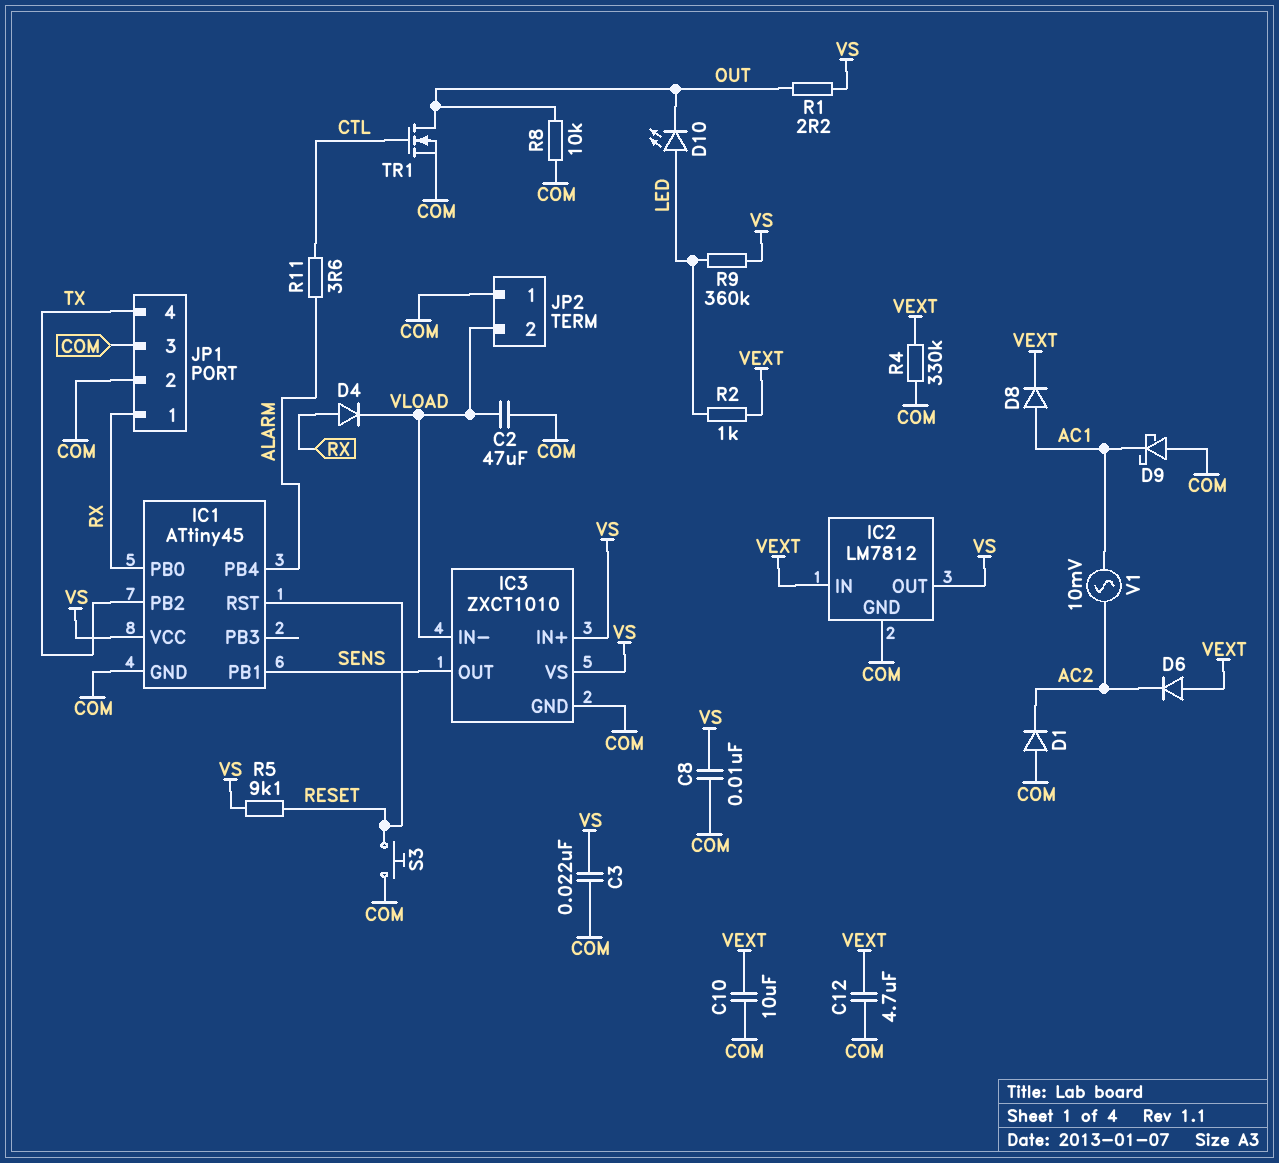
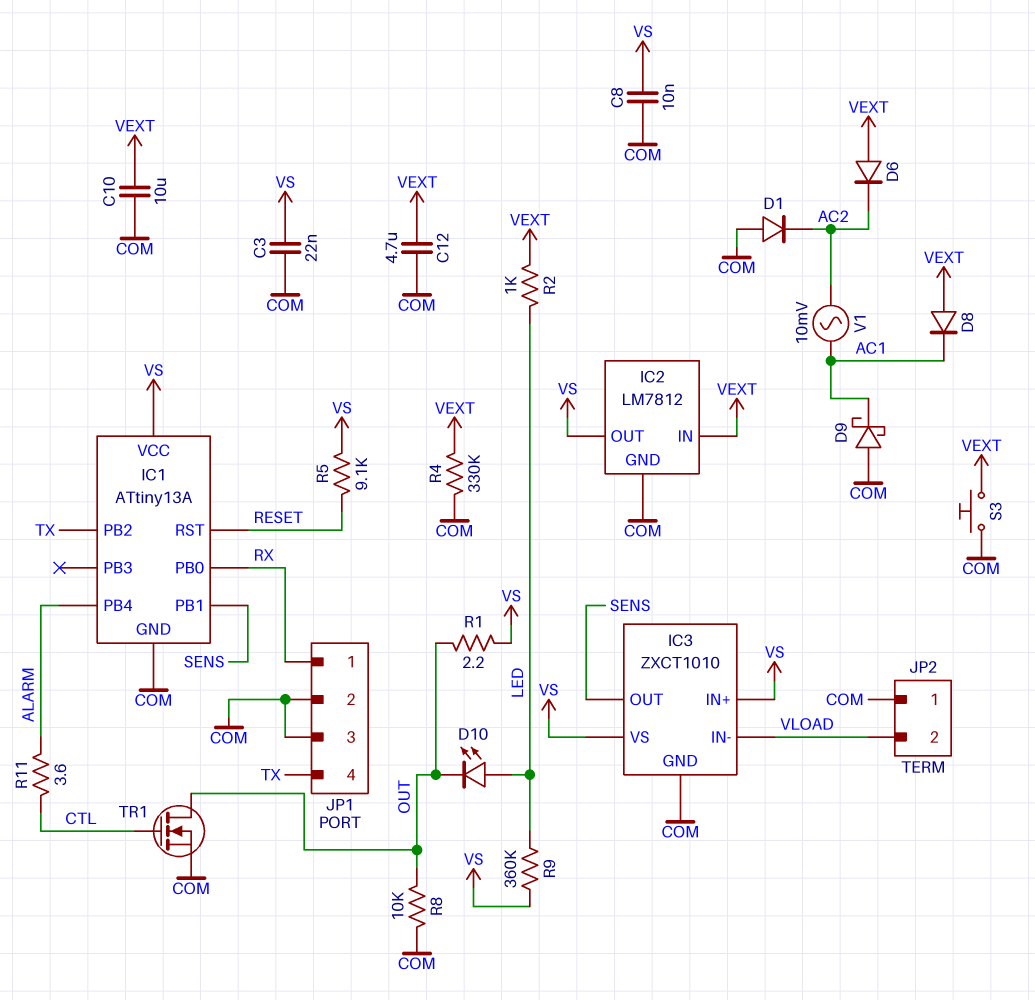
C2: 47uF (COM, VLOAD) -> none
D4: diode (A RX, K VLOAD) -> none
D8: diode (A AC1, K VEXT) -> diode (A VEXT, K AC1)
IC1: ATtiny45 -> ATtiny13A
S3: button (COM, RESET) -> button (COM, VEXT)

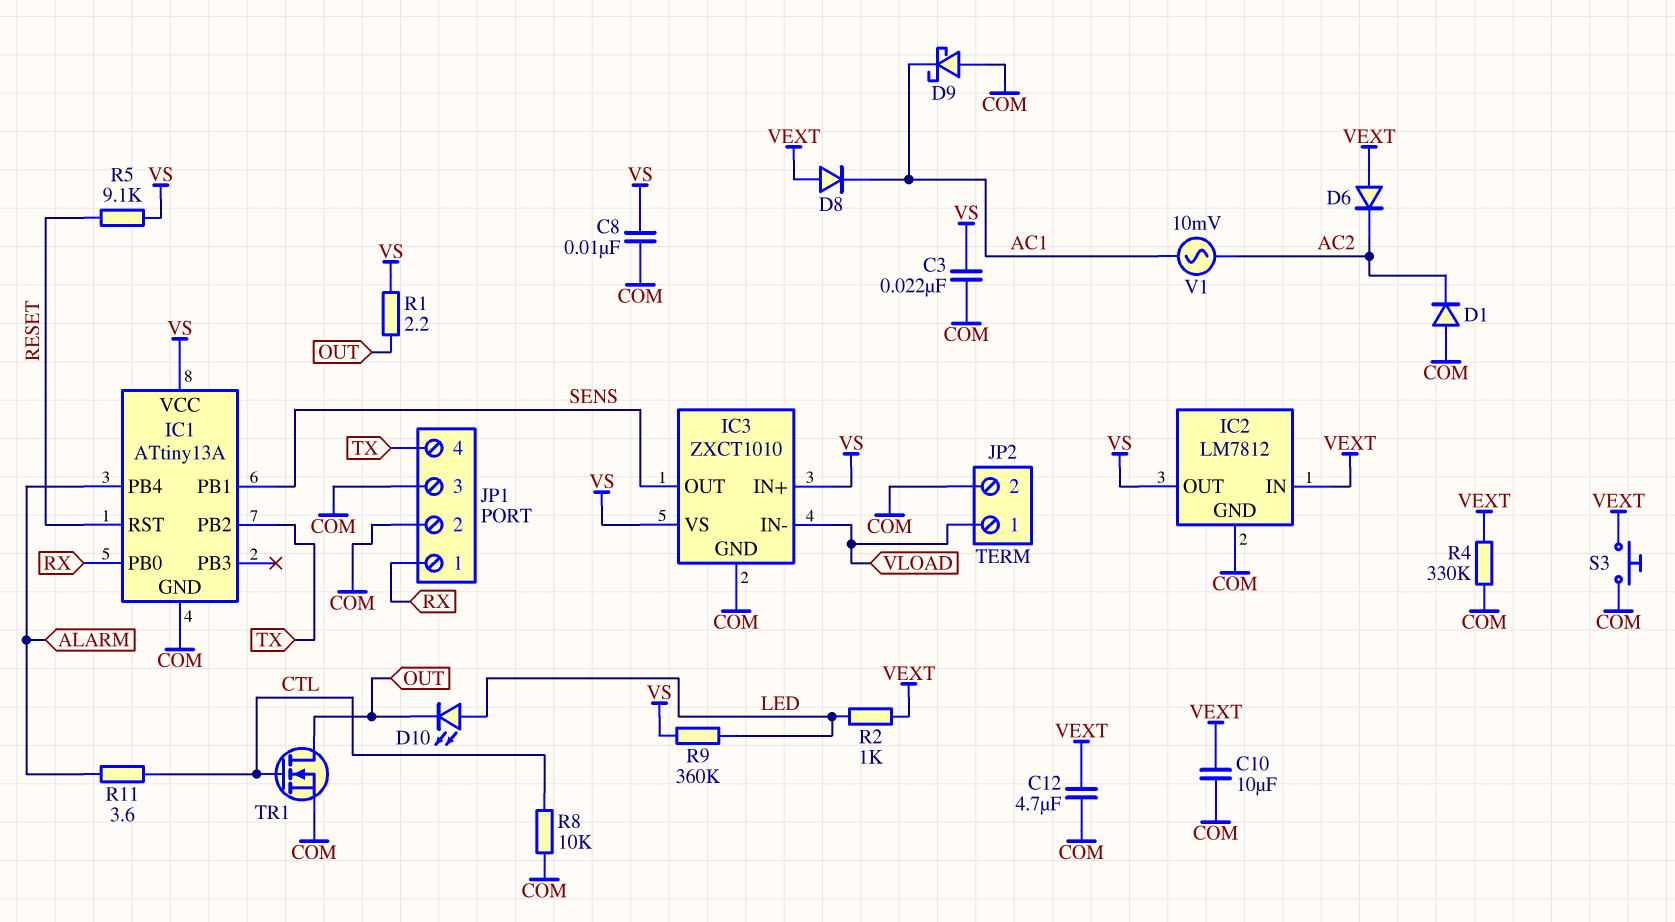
JP2 pin 1: COM -> VLOAD
JP2 pin 2: VLOAD -> COM
R8: 10k (COM, OUT) -> 10k (COM, CTL)

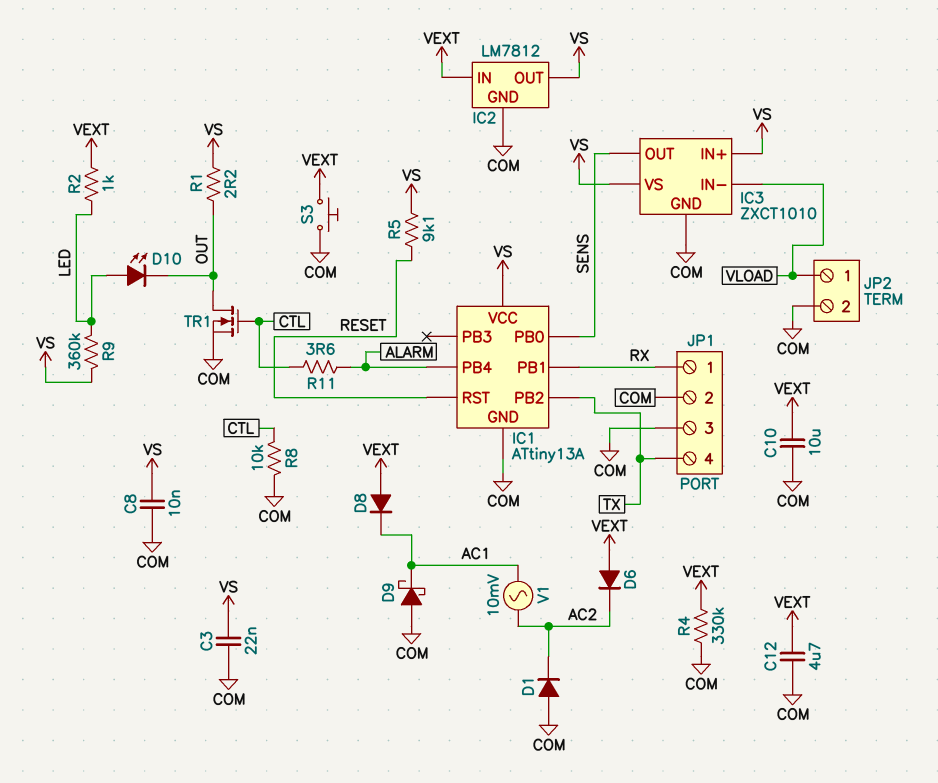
IC1 pin PB0: RX -> SENS
IC1 pin PB1: SENS -> RX

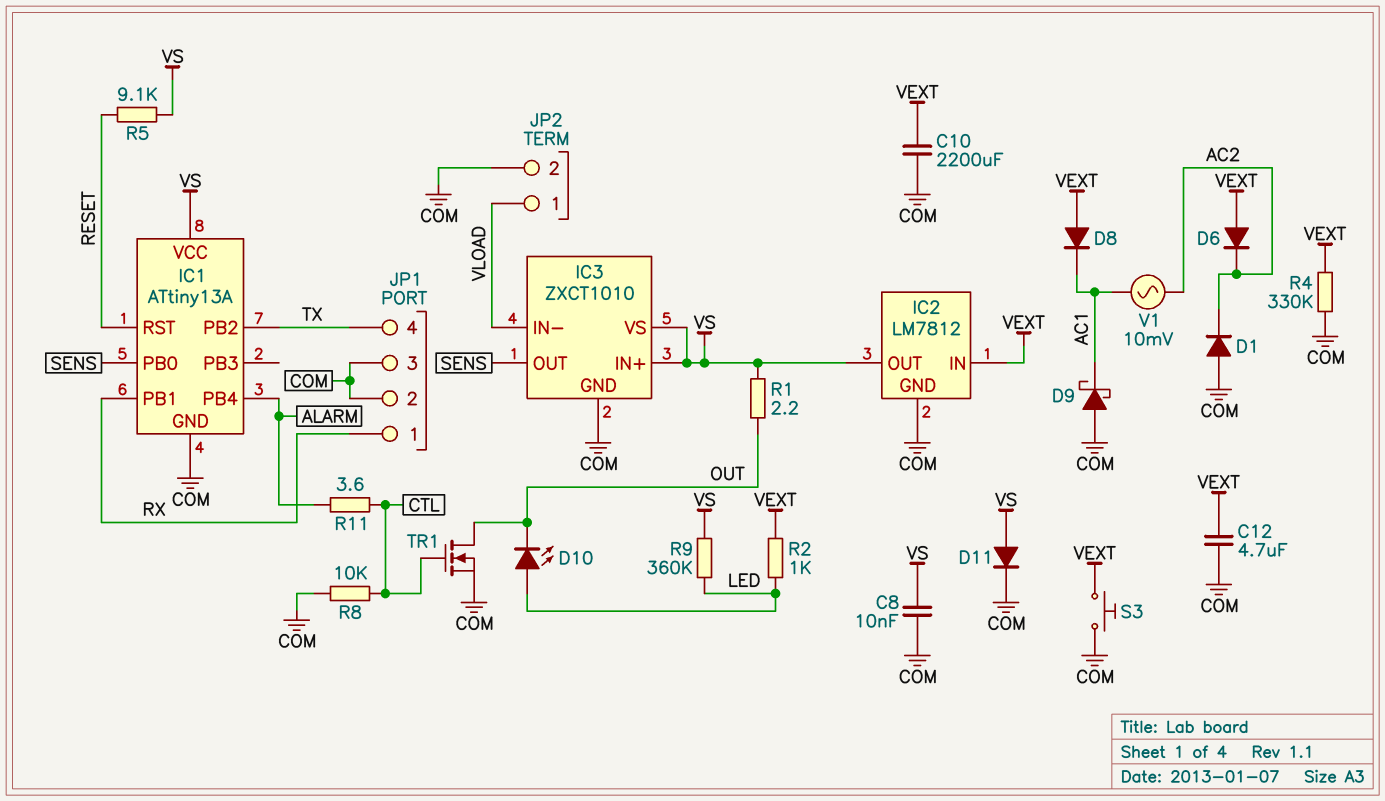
C3: 22nF (COM, VS) -> none
C10: 10uF (COM, VEXT) -> 2200uF (COM, VEXT)
D11: none -> diode (A VS, K COM)

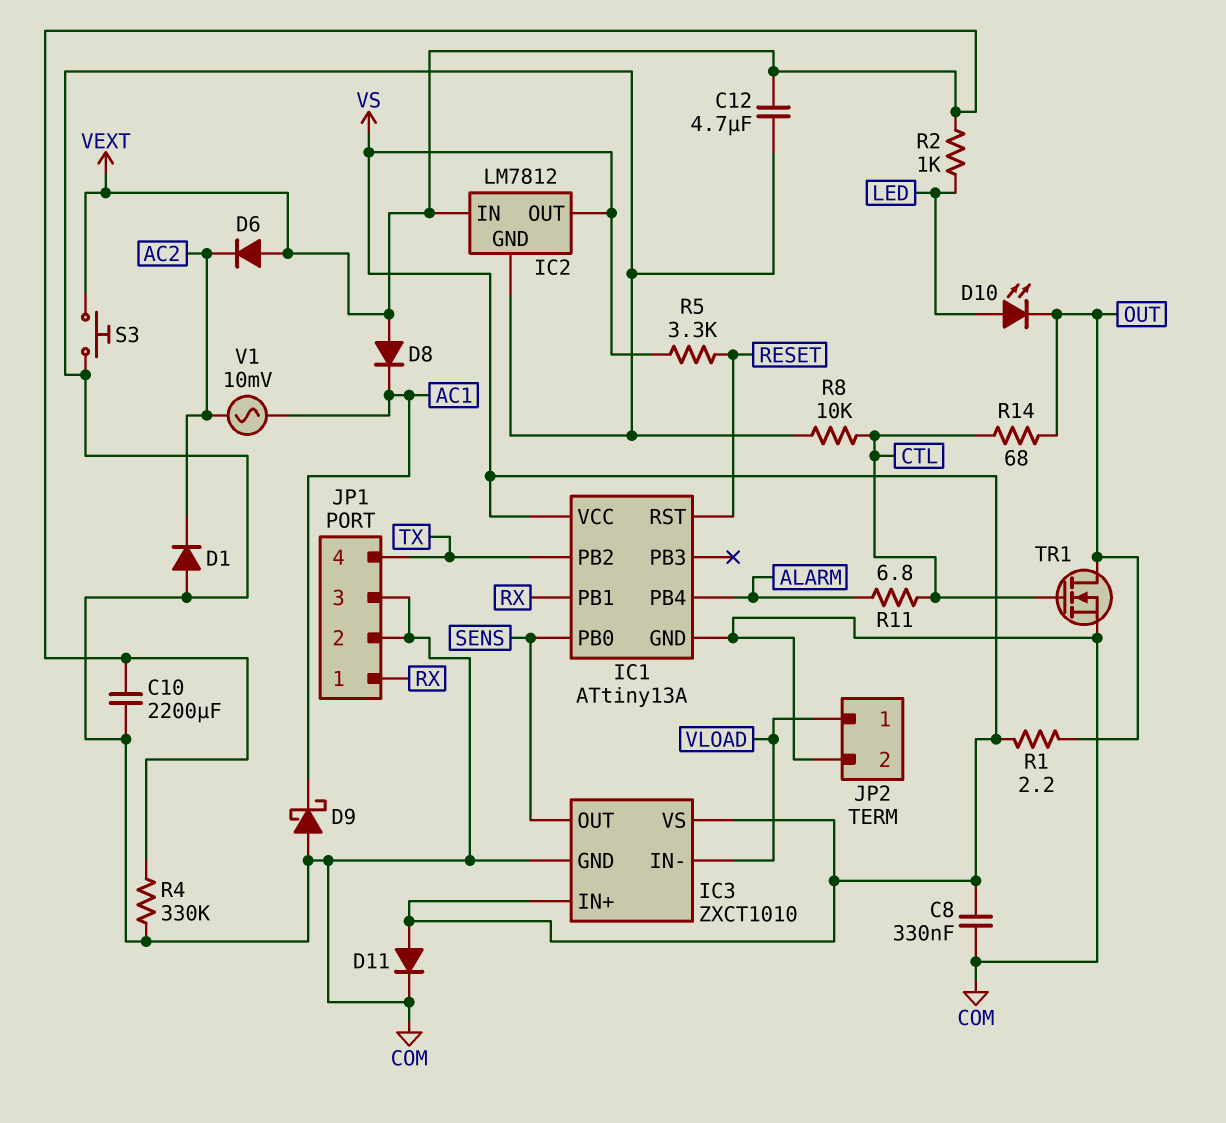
C8: 10nF (COM, VS) -> 330nF (COM, VS)
R5: 9.1k (RESET, VS) -> 3.3k (RESET, VS)
R9: 360k (LED, VS) -> none
R11: 3.6 (ALARM, CTL) -> 6.8 (ALARM, CTL)
R14: none -> 68 (CTL, OUT)

